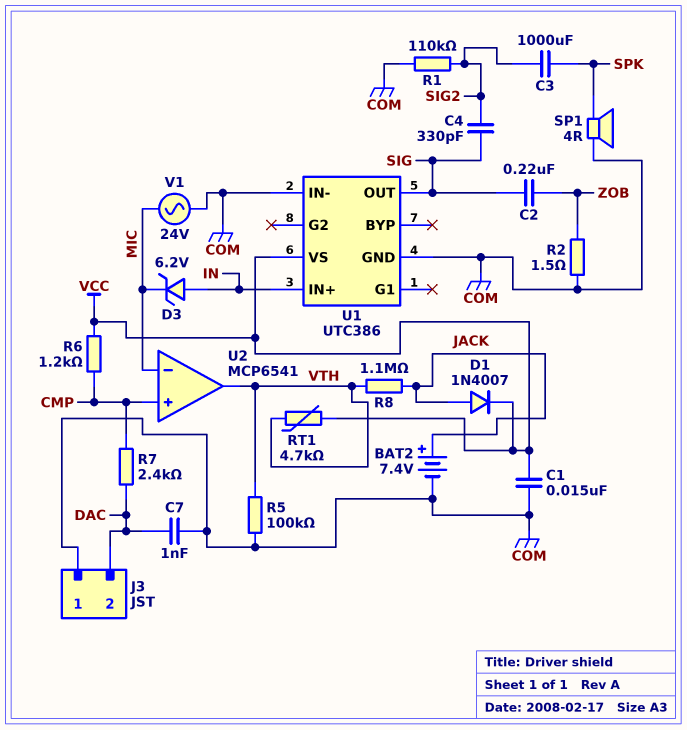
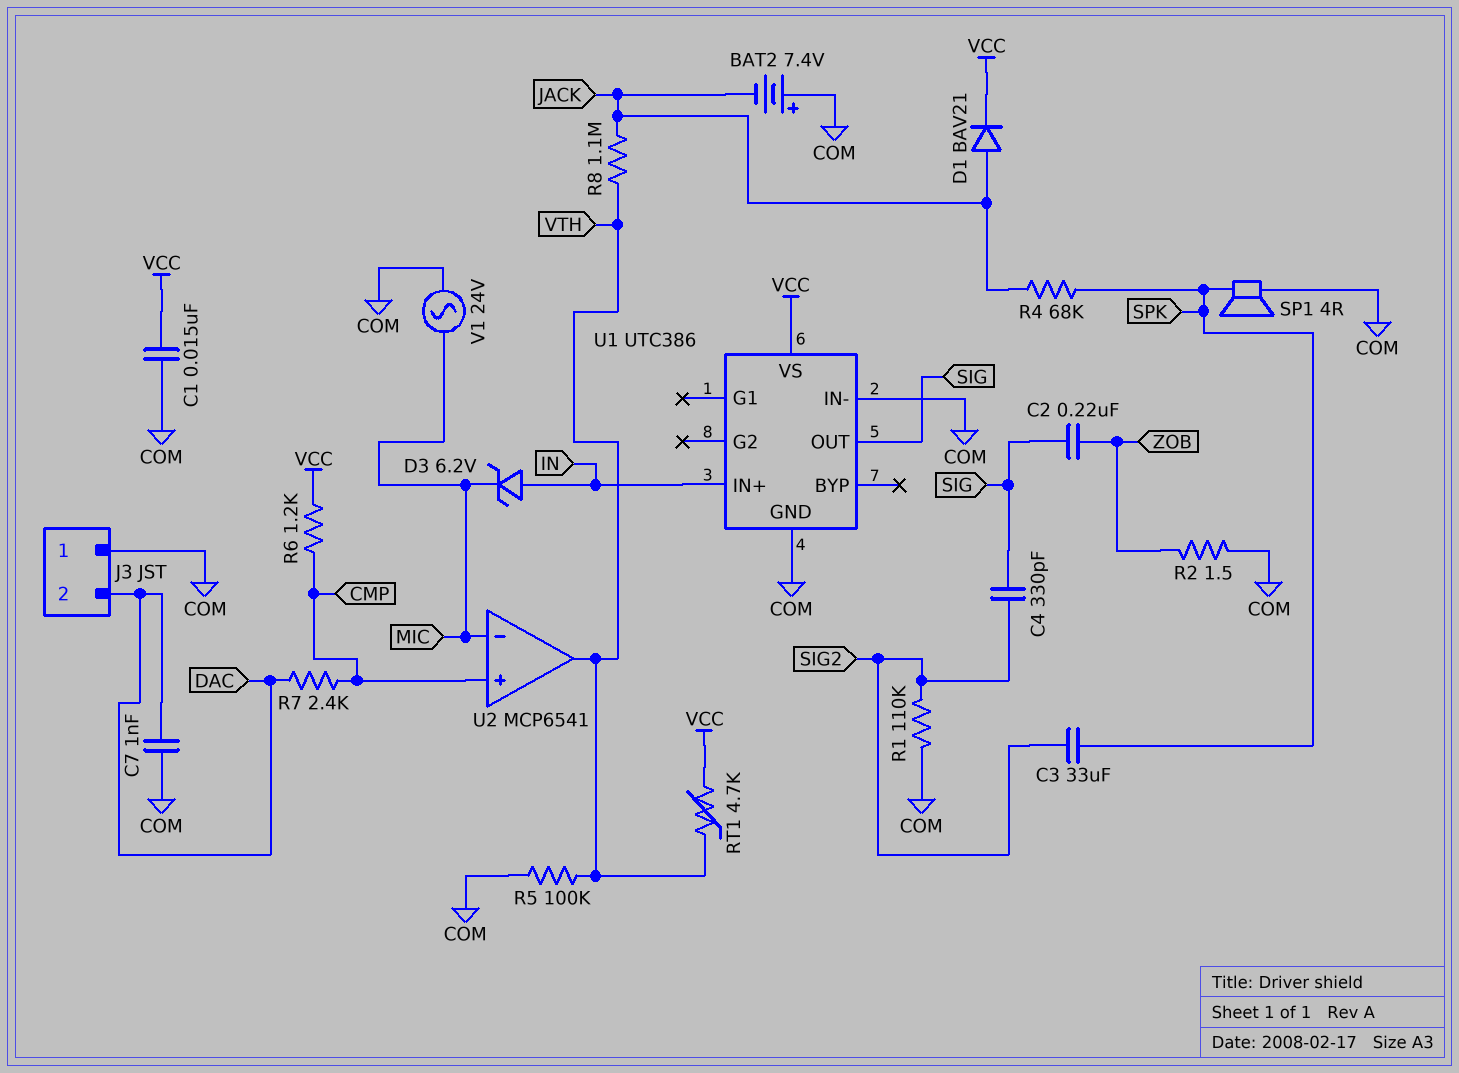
BAT2: 7.4V (plus JACK, minus COM) -> 7.4V (plus COM, minus JACK)
C3: 1000uF (SIG2, SPK) -> 33uF (SIG2, SPK)
D1: diode 1N4007 (A JACK, K VCC) -> diode BAV21 (A JACK, K VCC)
R4: none -> 68k (JACK, SPK)

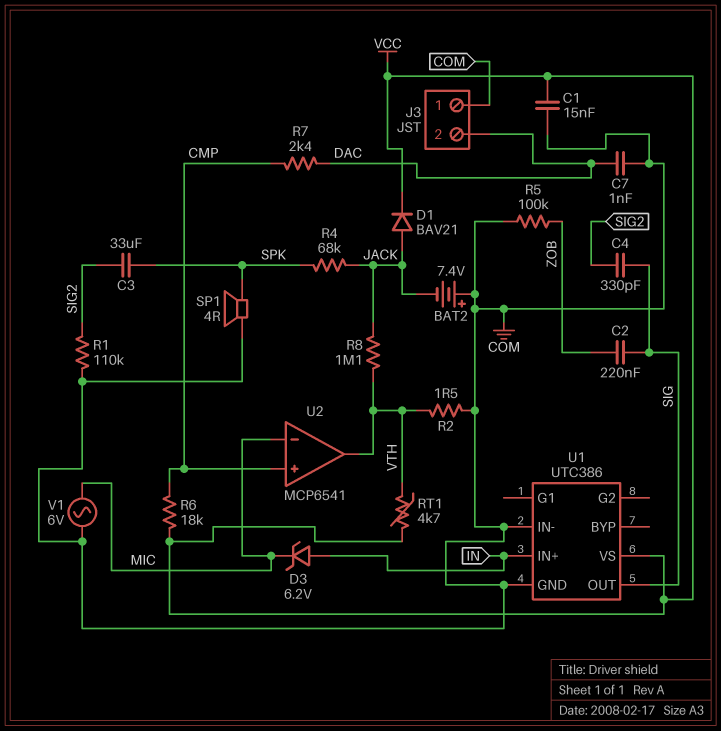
R2: 1.5 (COM, ZOB) -> 1.5 (COM, VTH)
R5: 100k (COM, VTH) -> 100k (COM, ZOB)
R6: 1.2k (CMP, VCC) -> 18k (CMP, VCC)
V1: AC 24V (COM, MIC) -> AC 6V (COM, MIC)

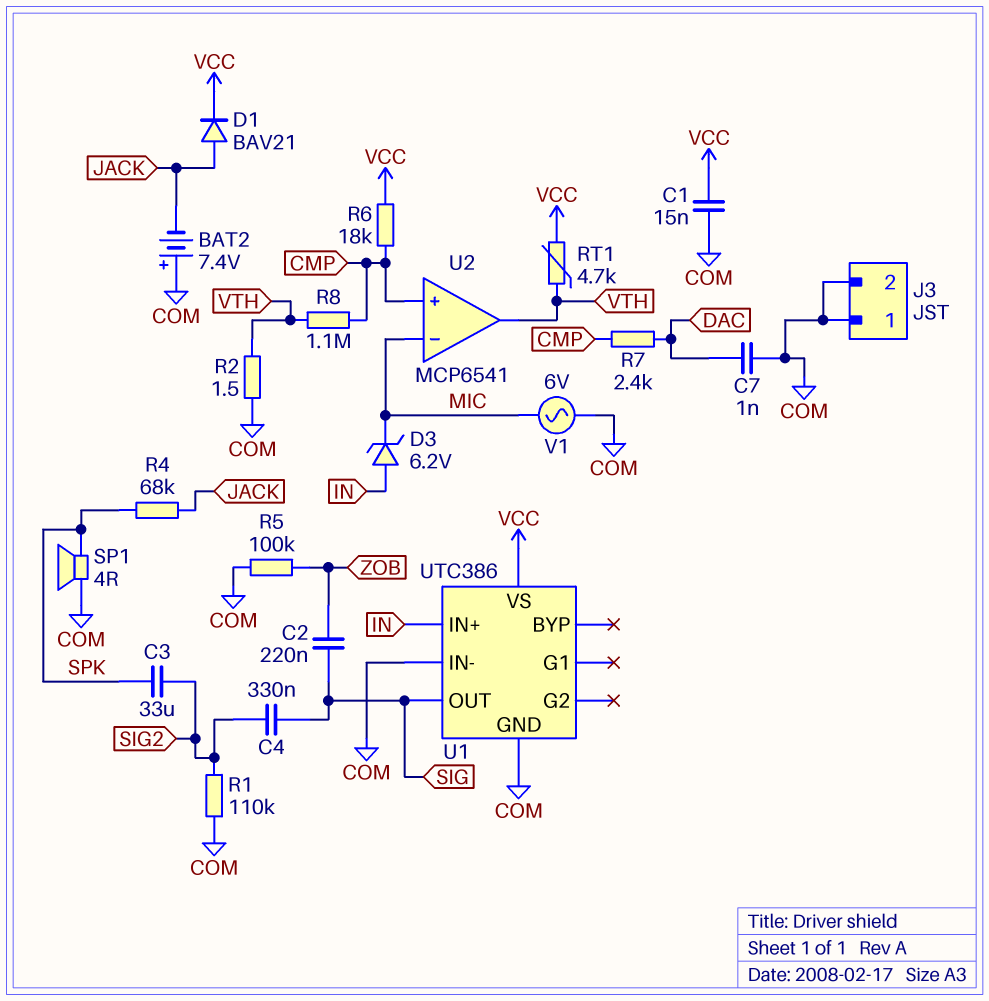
C4: 330pF (SIG, SIG2) -> 330nF (SIG, SIG2)
J3 pin 2: DAC -> COM
R8: 1.1M (JACK, VTH) -> 1.1M (CMP, VTH)

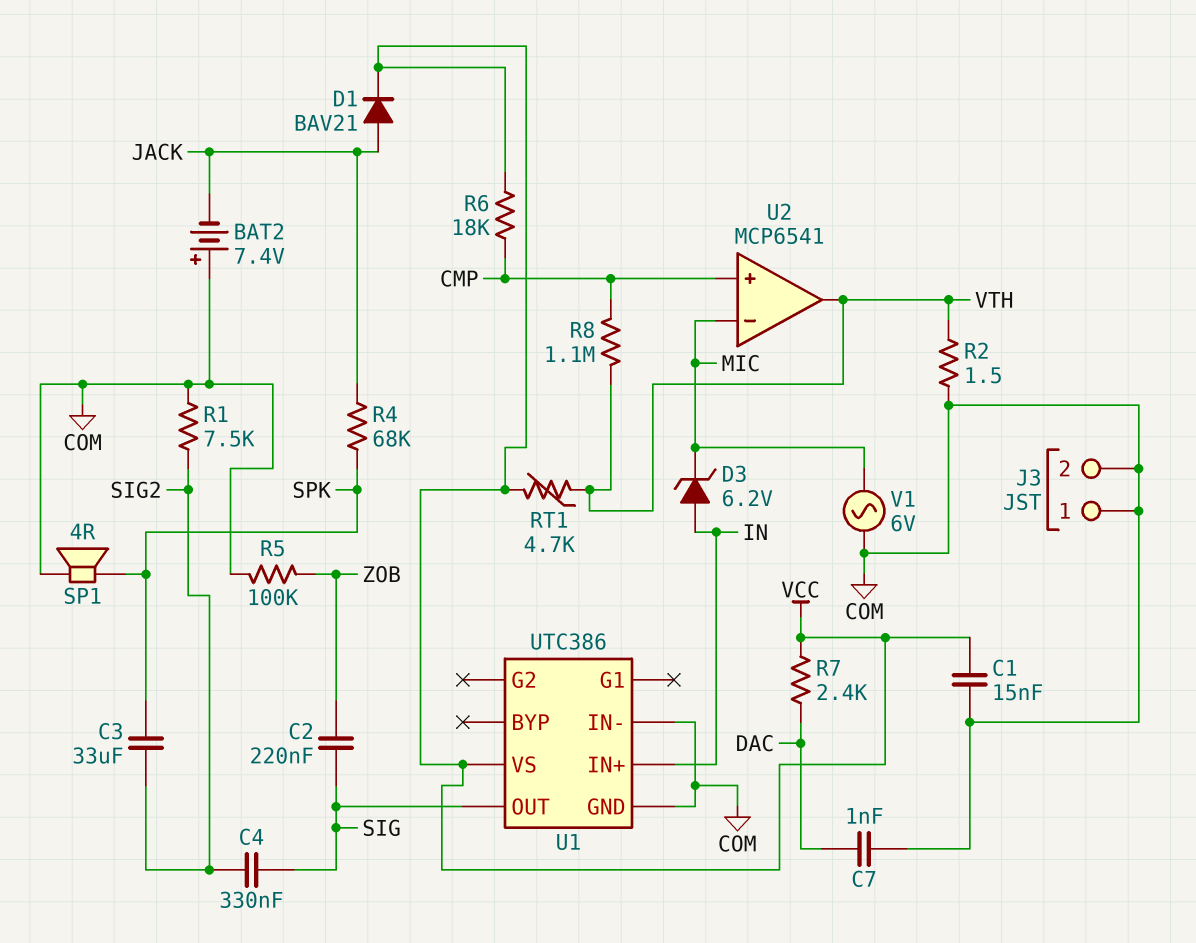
R1: 110k (COM, SIG2) -> 7.5k (COM, SIG2)
R7: 2.4k (CMP, DAC) -> 2.4k (DAC, VCC)

